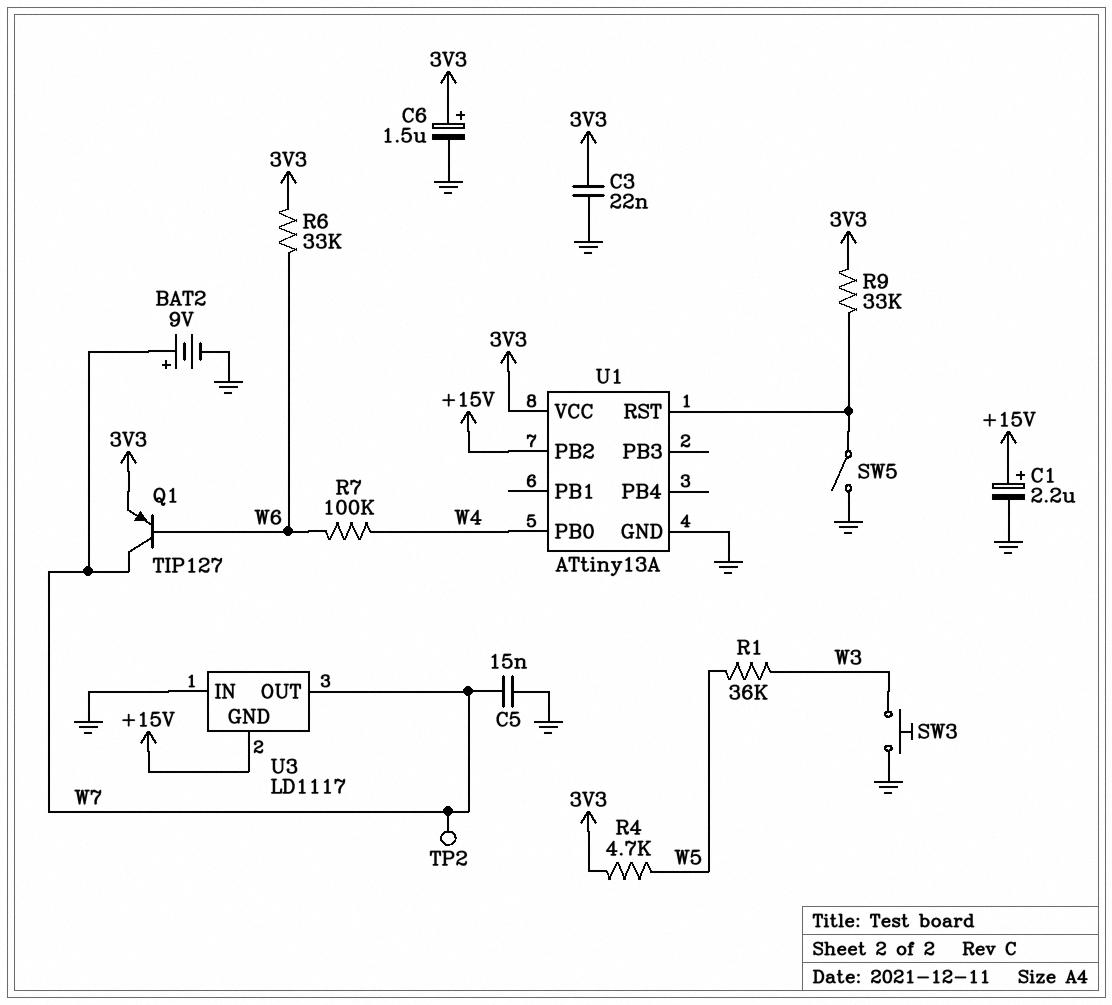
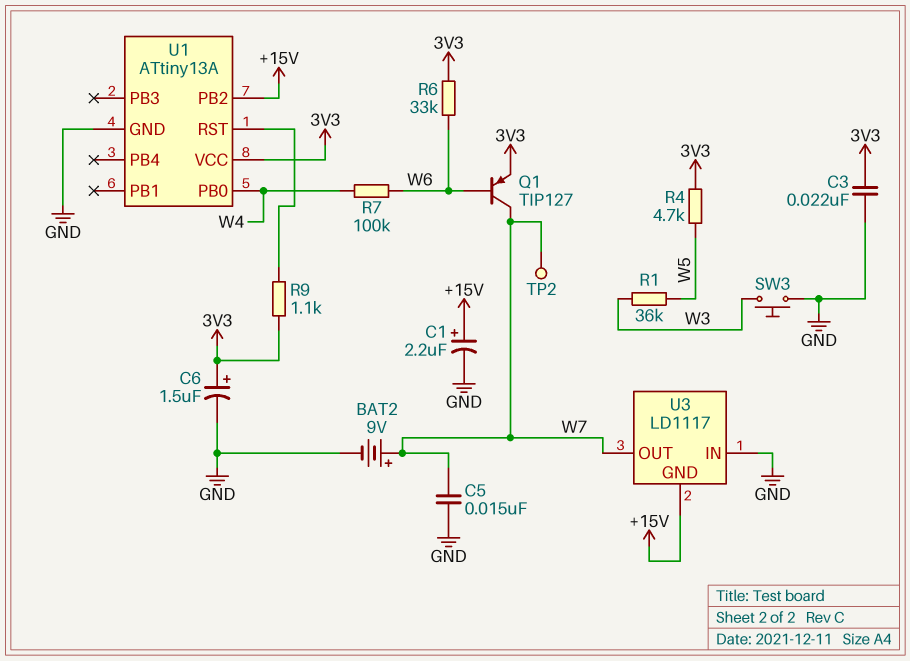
R9: 33k (3V3, U1/RST) -> 1.1k (3V3, U1/RST)
SW5: switch (GND, U1/RST) -> none

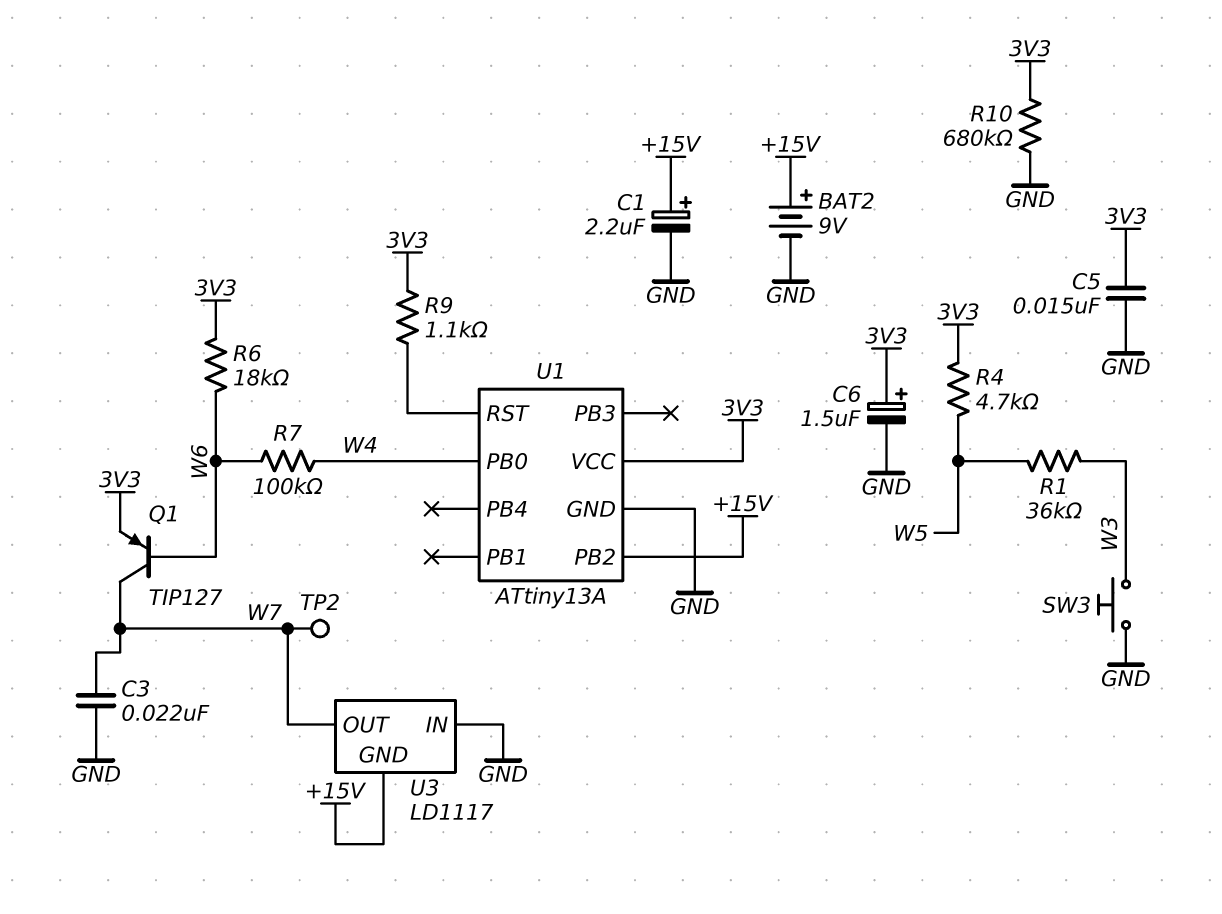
BAT2: 9V (plus W7, minus GND) -> 9V (plus +15V, minus GND)
C3: 22nF (3V3, GND) -> 22nF (GND, W7)
C5: 15nF (GND, W7) -> 15nF (3V3, GND)
R6: 33k (3V3, W6) -> 18k (3V3, W6)
R10: none -> 680k (3V3, GND)

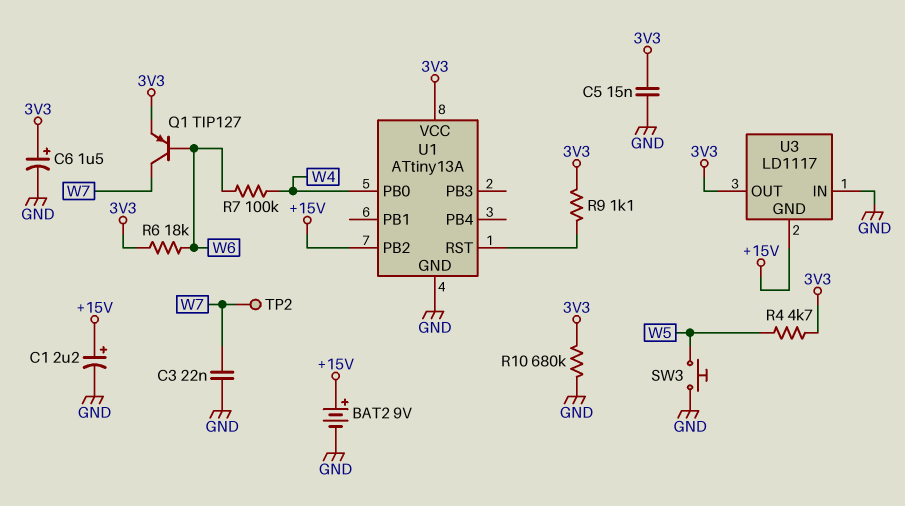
R1: 36k (W3, W5) -> none
SW3: button (GND, W3) -> button (GND, W5)
U3 pin OUT: W7 -> 3V3

